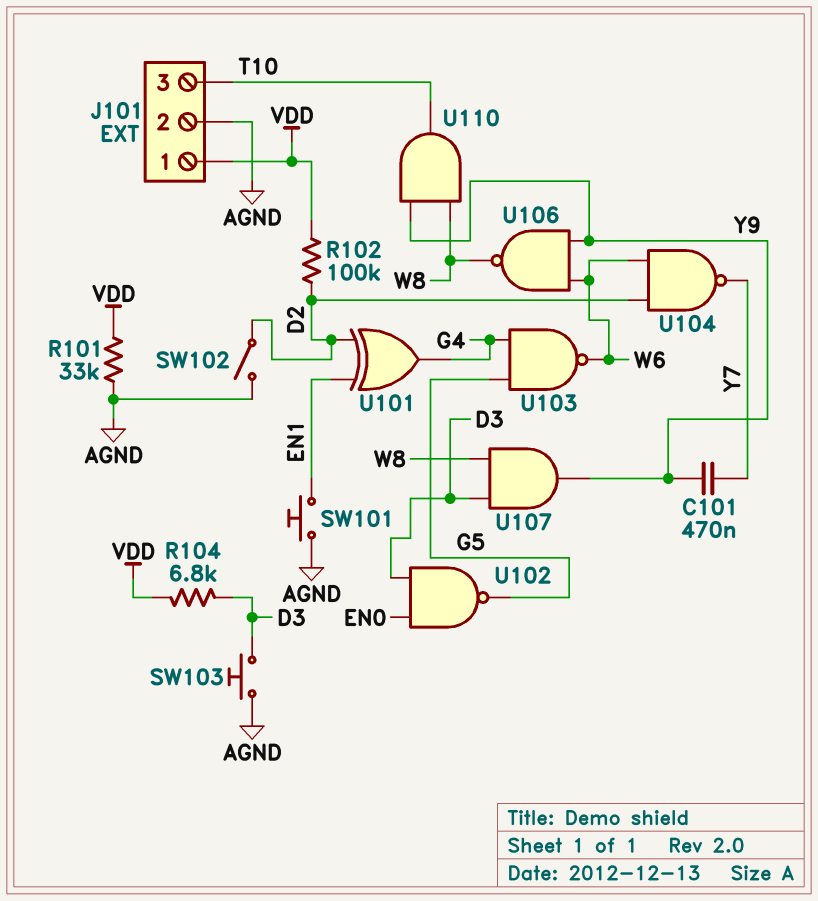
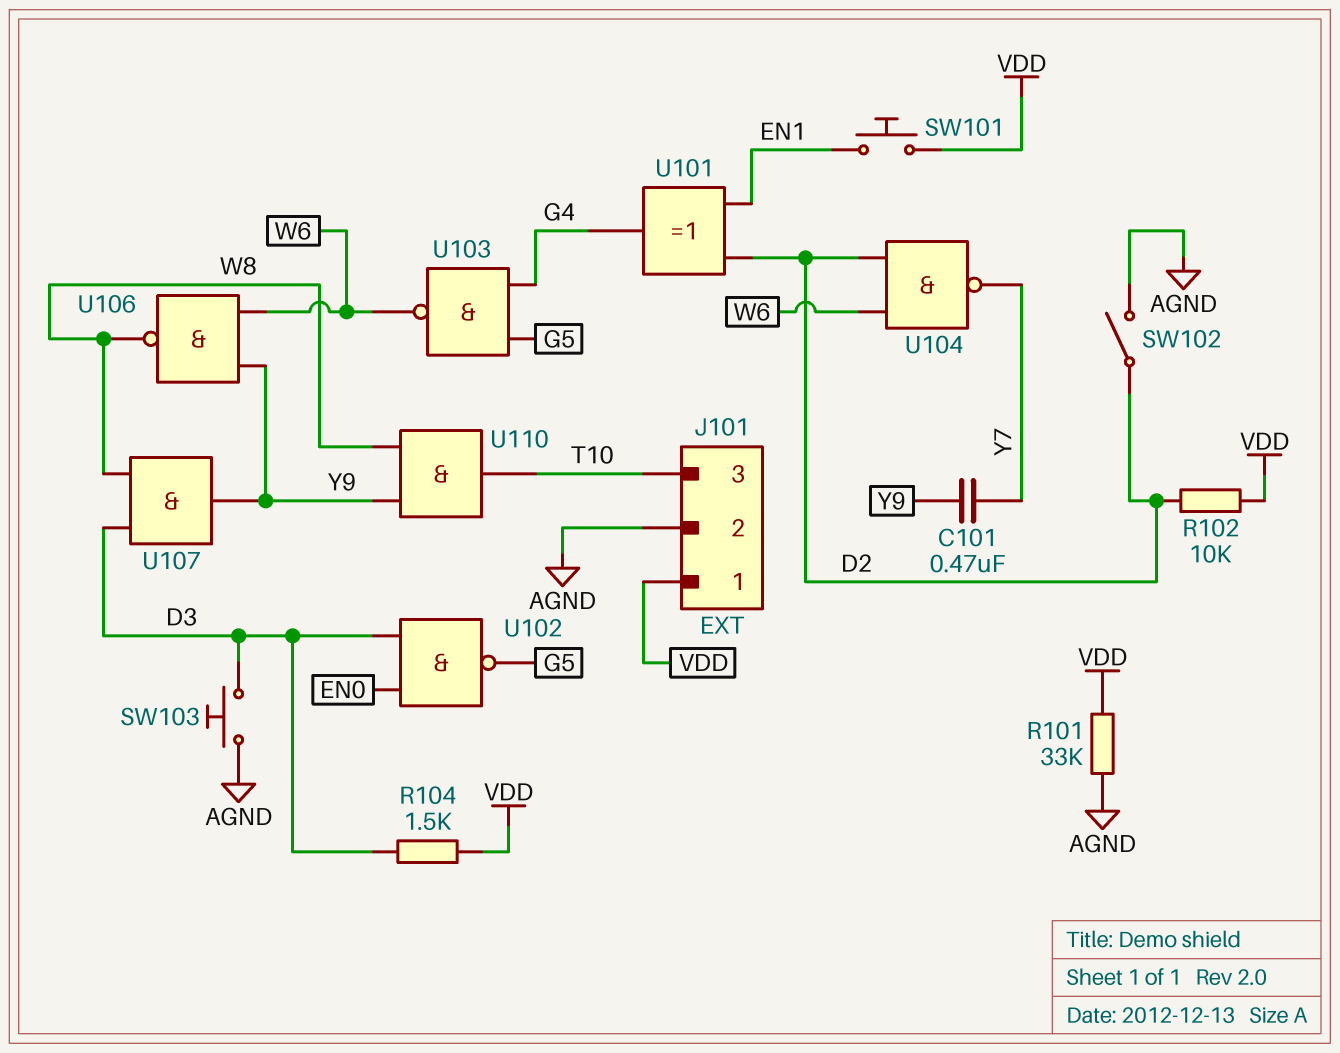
R102: 100k (D2, VDD) -> 10k (D2, VDD)
R104: 6.8k (D3, VDD) -> 1.5k (D3, VDD)
SW101: button (AGND, EN1) -> button (EN1, VDD)

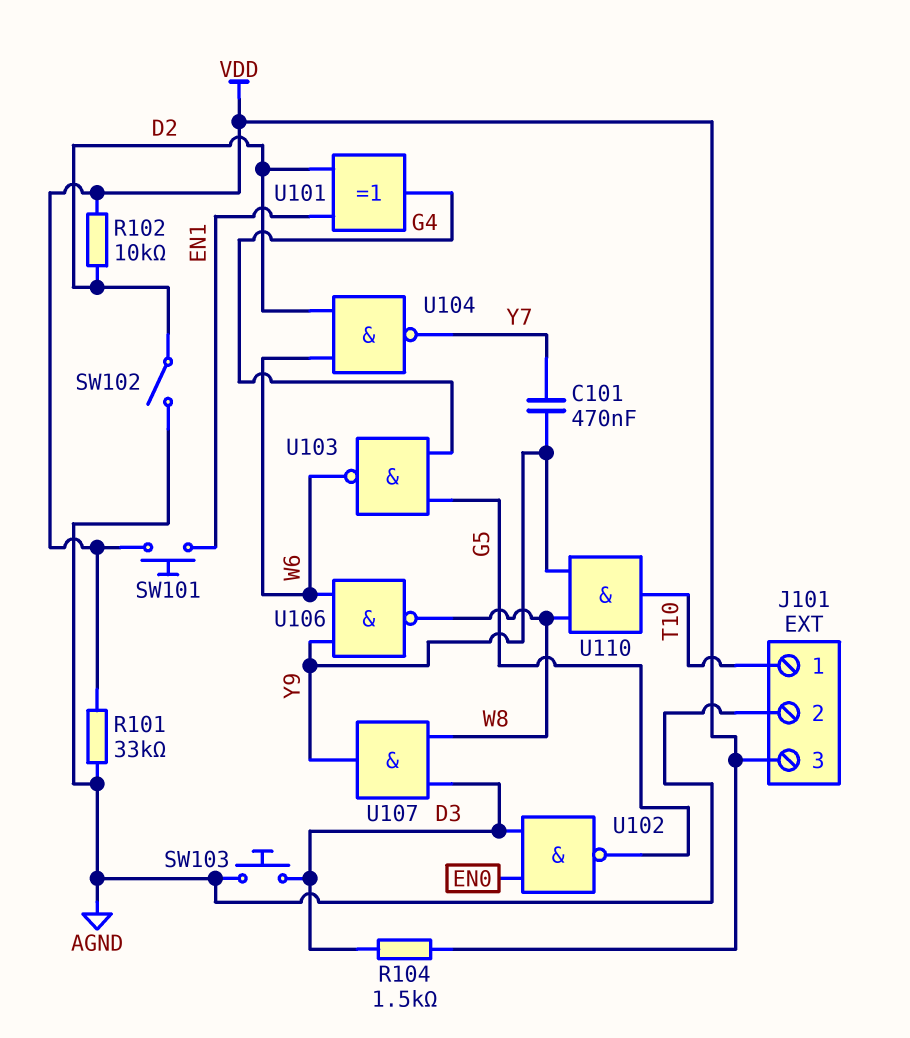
J101 pin 1: VDD -> T10
J101 pin 3: T10 -> VDD

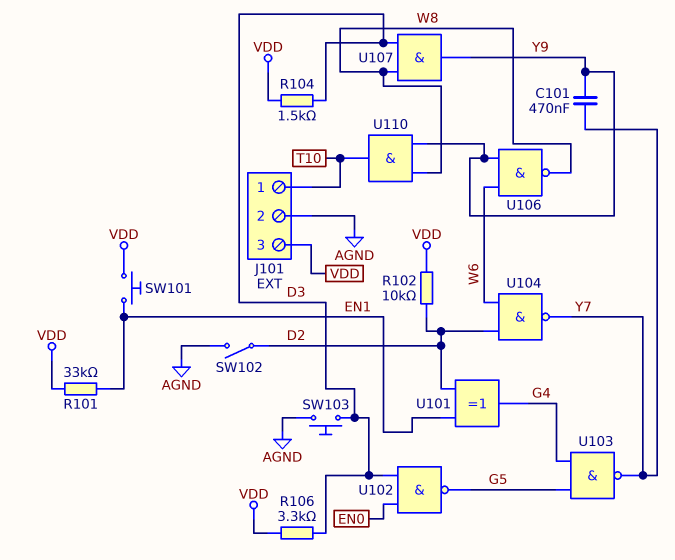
R101: 33k (AGND, VDD) -> 33k (EN1, VDD)
R106: none -> 3.3k (D3, VDD)
U103: NAND (in G4, in G5, out W6) -> NAND (in G4, in G5, out Y7)

